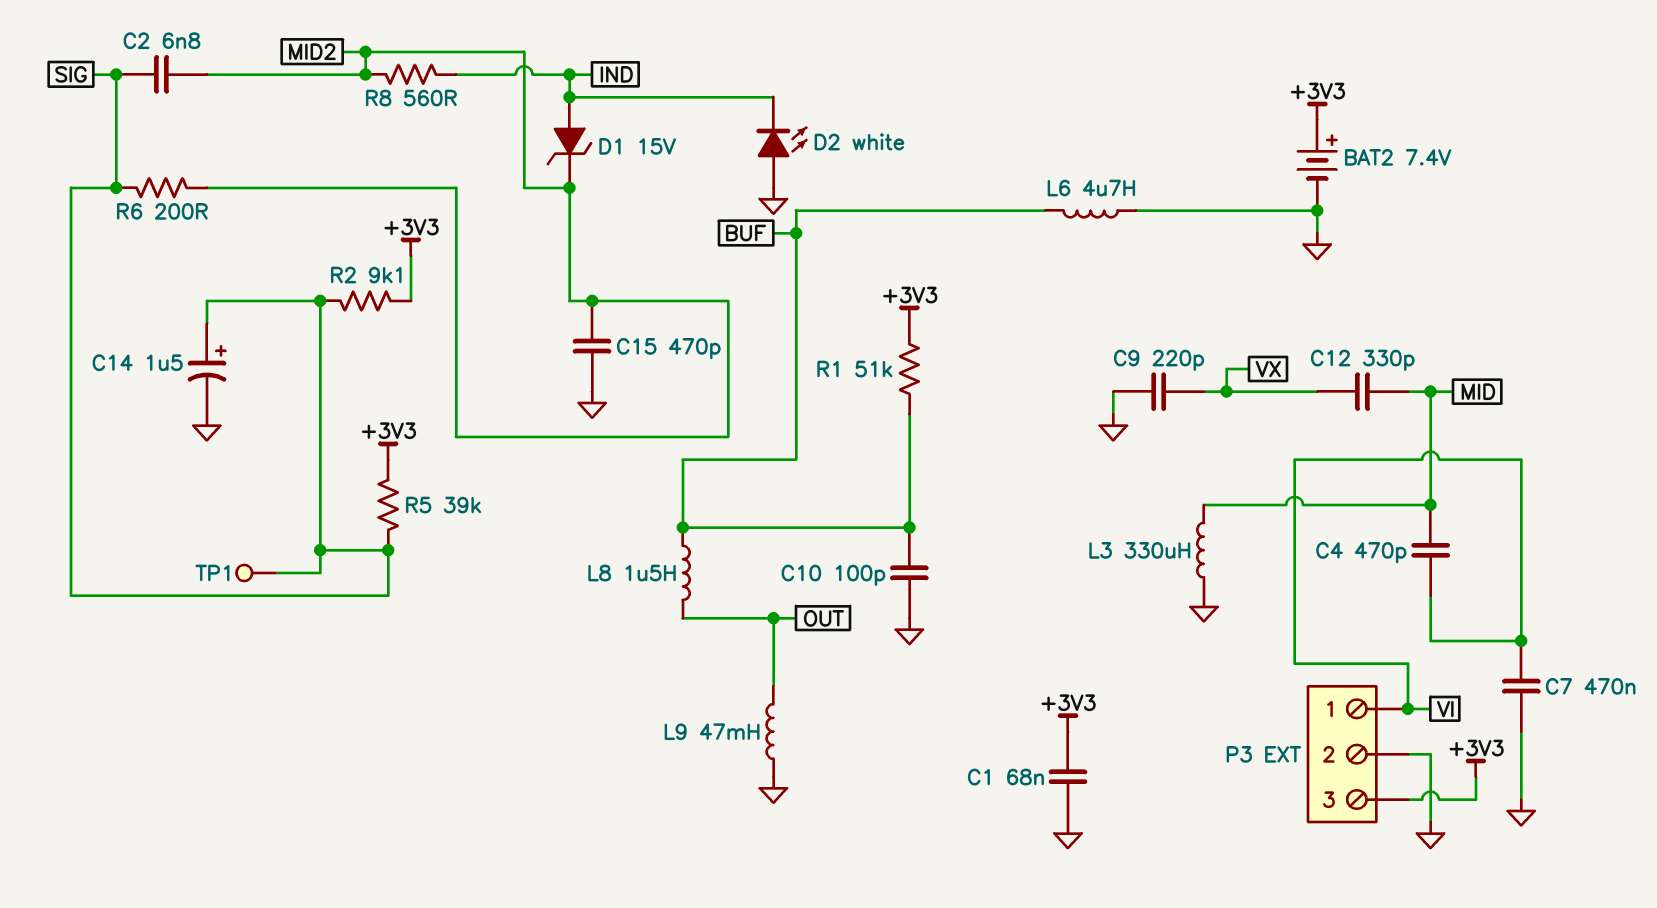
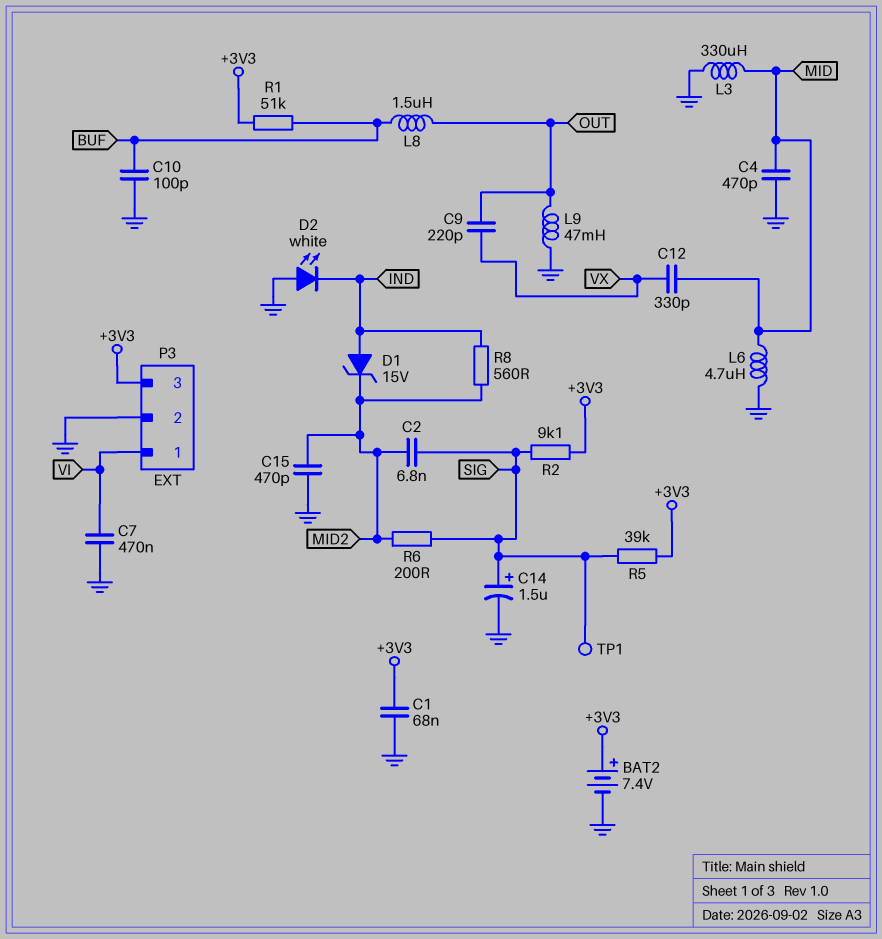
C4: 470pF (MID, VI) -> 470pF (GND, MID)
C9: 220pF (GND, VX) -> 220pF (OUT, VX)
L6: 4.7uH (BUF, GND) -> 4.7uH (GND, MID)

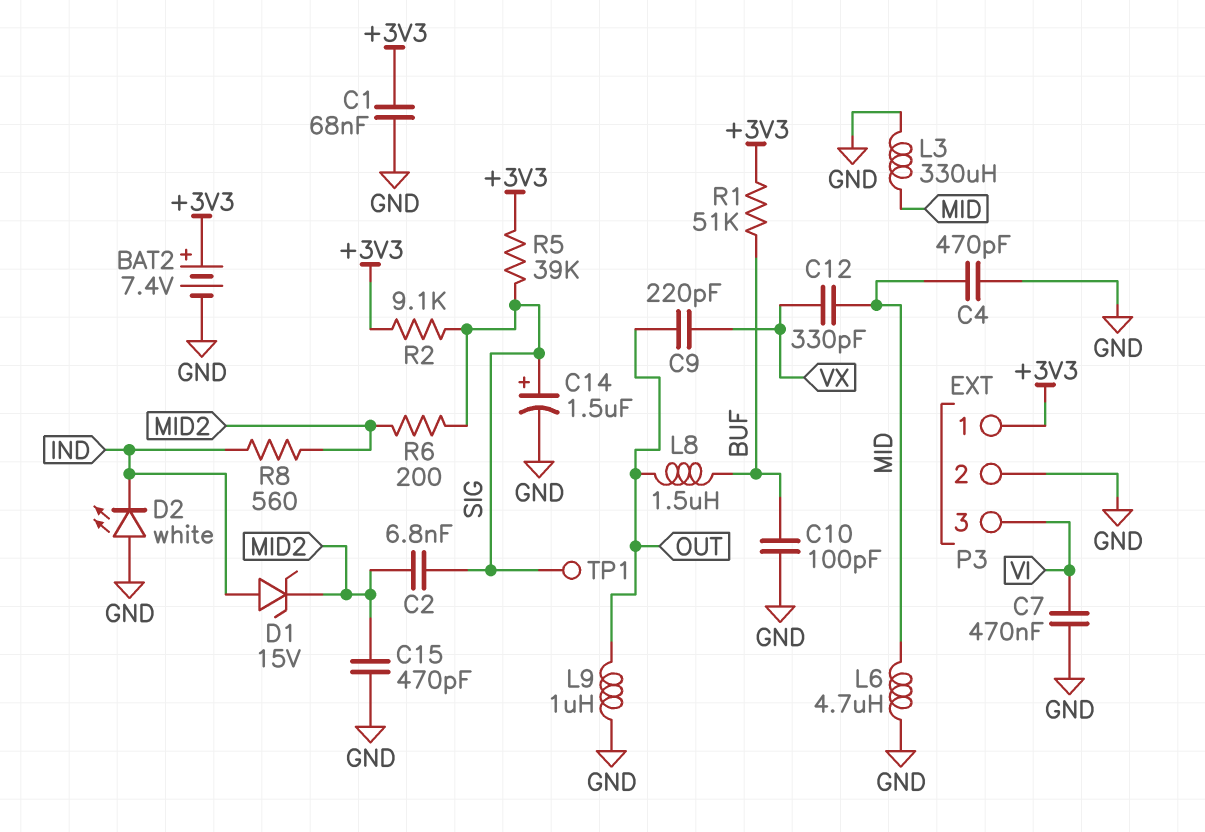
L9: 47mH (GND, OUT) -> 1uH (GND, OUT)
P3 pin 1: VI -> +3V3
P3 pin 3: +3V3 -> VI

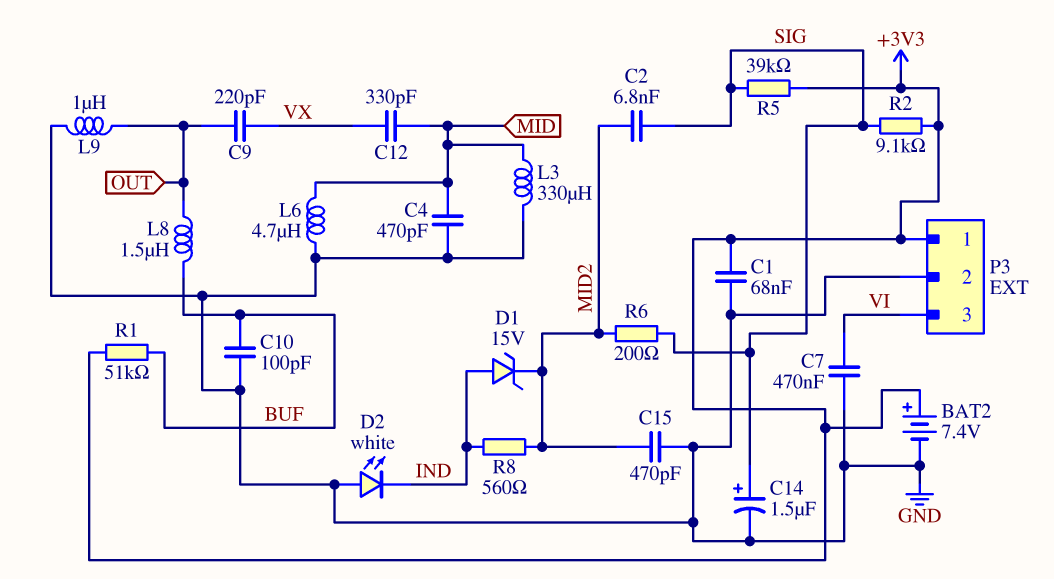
TP1: test point (SIG) -> none

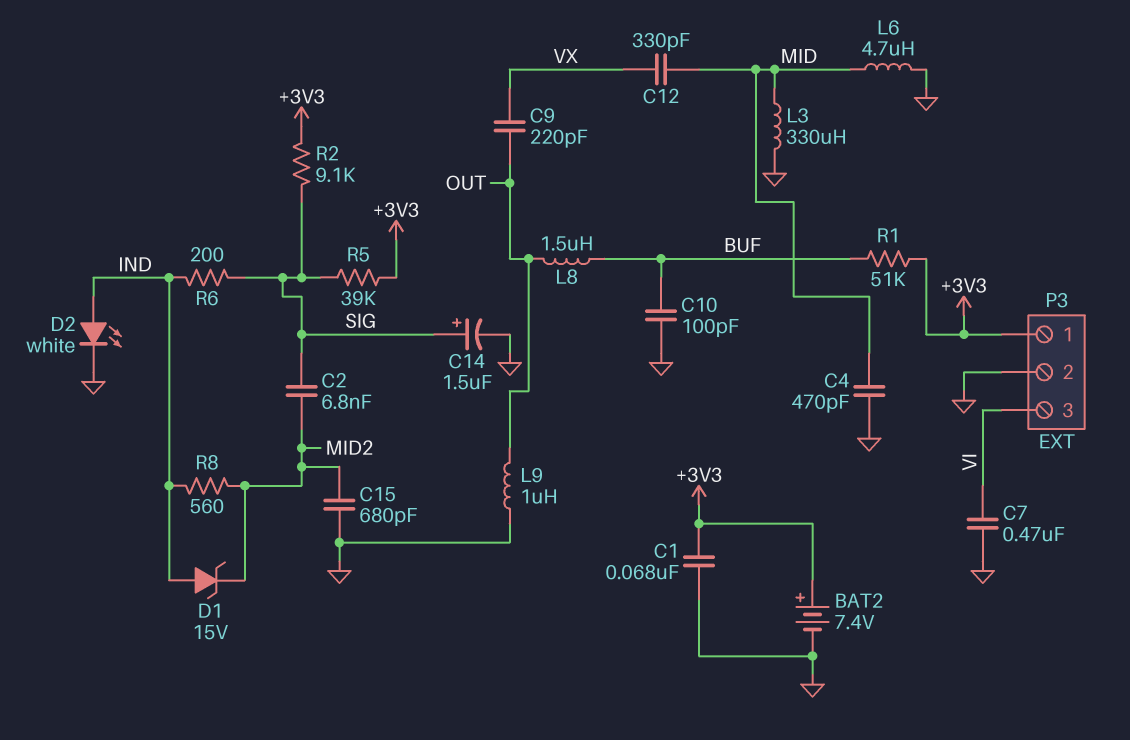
C15: 470pF (GND, MID2) -> 680pF (GND, MID2)
D2: LED white (A GND, K IND) -> LED white (A IND, K GND)
R6: 200 (MID2, SIG) -> 200 (IND, SIG)

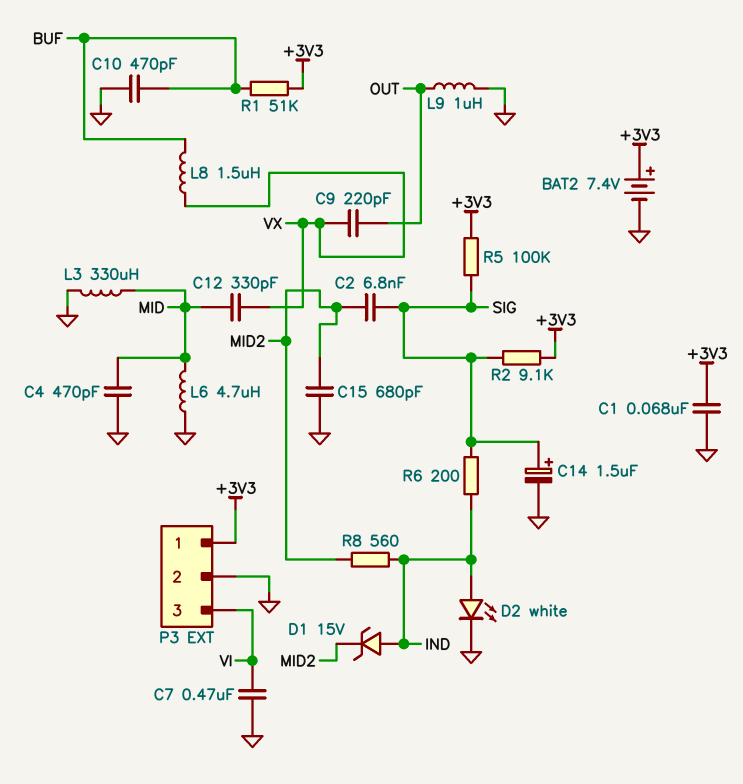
C10: 100pF (BUF, GND) -> 470pF (BUF, GND)
L8: 1.5uH (BUF, OUT) -> 1.5uH (BUF, VX)
R5: 39k (+3V3, SIG) -> 100k (+3V3, SIG)

